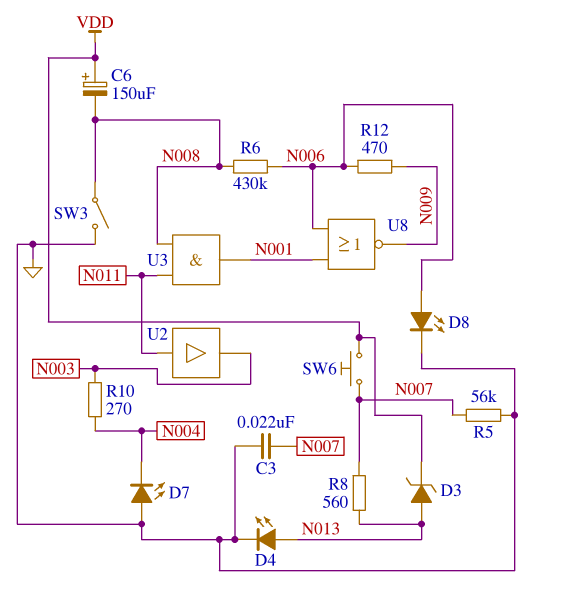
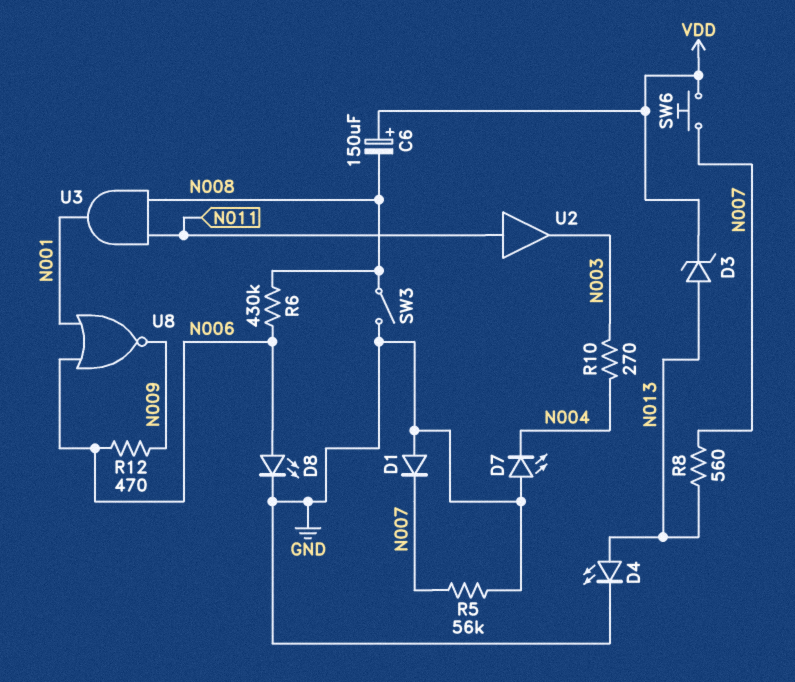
C3: 22nF (GND, N007) -> none
D1: none -> diode (A GND, K N007)

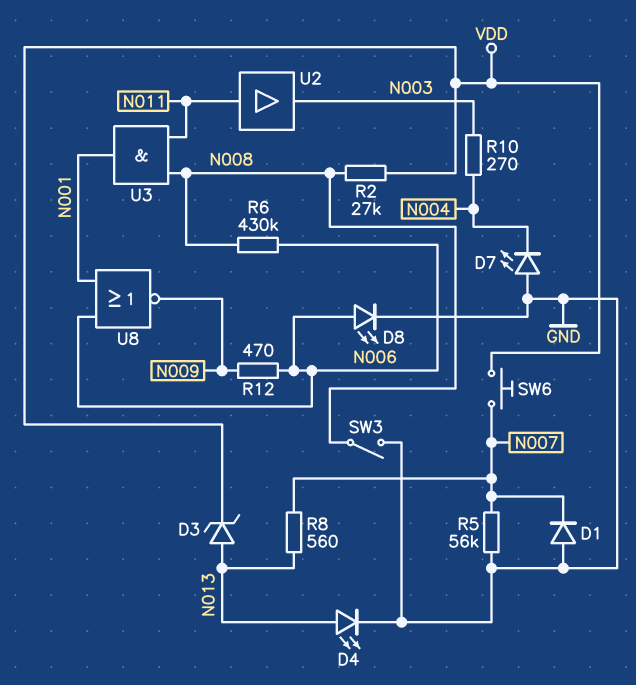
C6: 150uF (plus VDD, minus N008) -> none
R2: none -> 27k (N008, VDD)

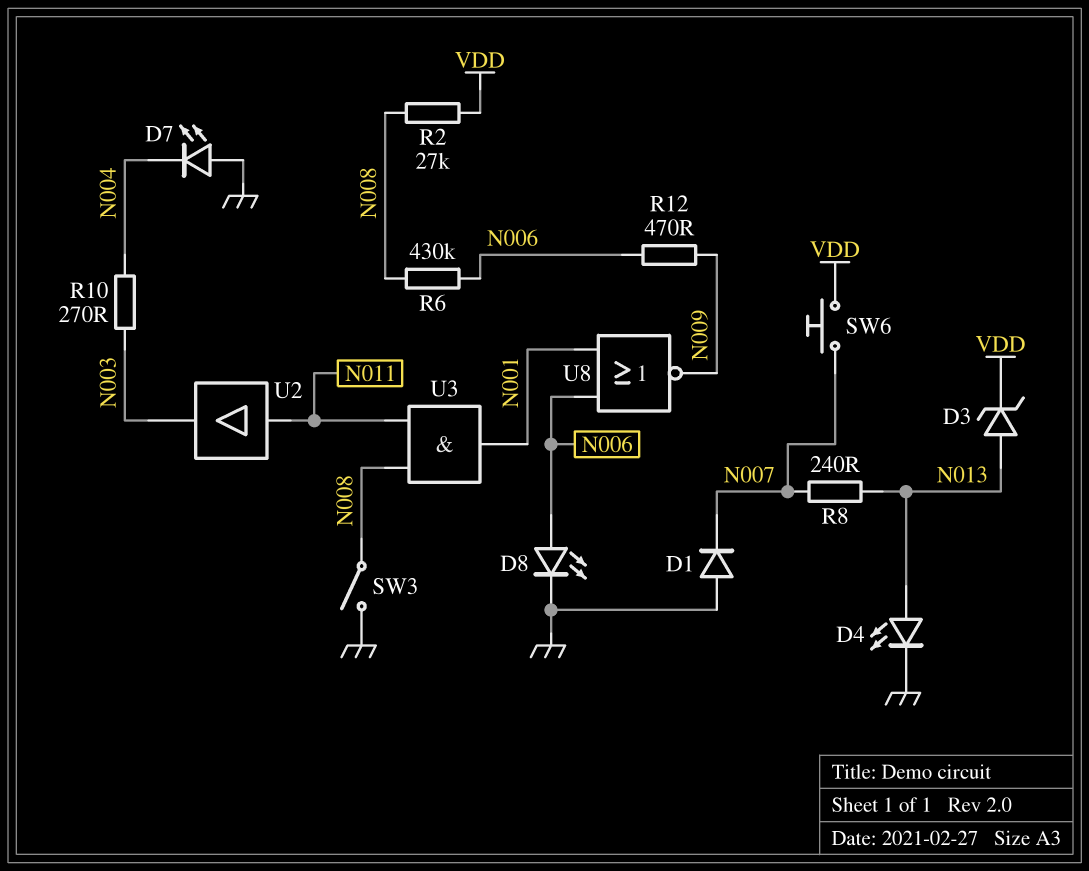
R5: 56k (GND, N007) -> none
R8: 560 (N007, N013) -> 240 (N007, N013)

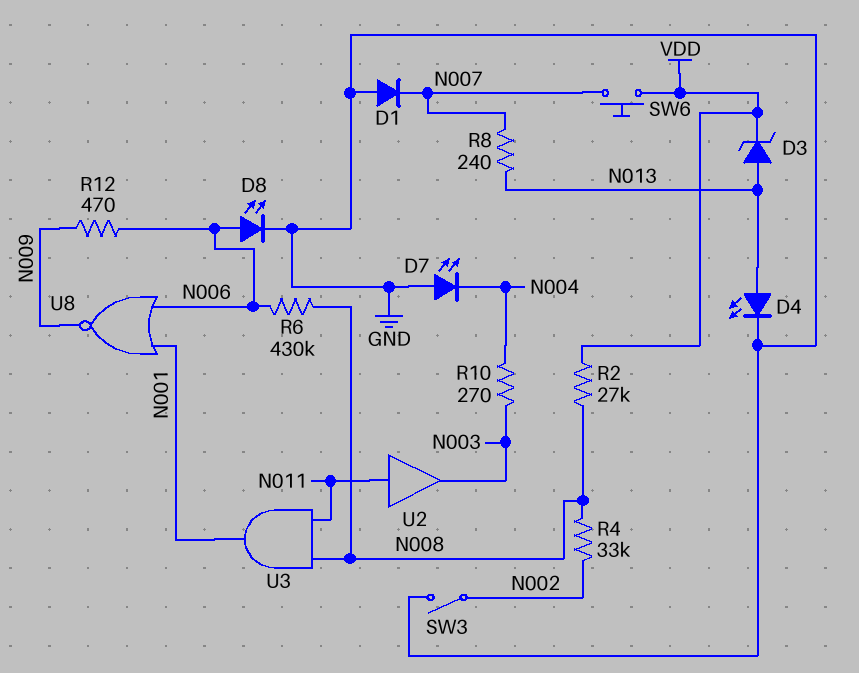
R4: none -> 33k (N002, N008)
SW3: switch (GND, N008) -> switch (GND, N002)

